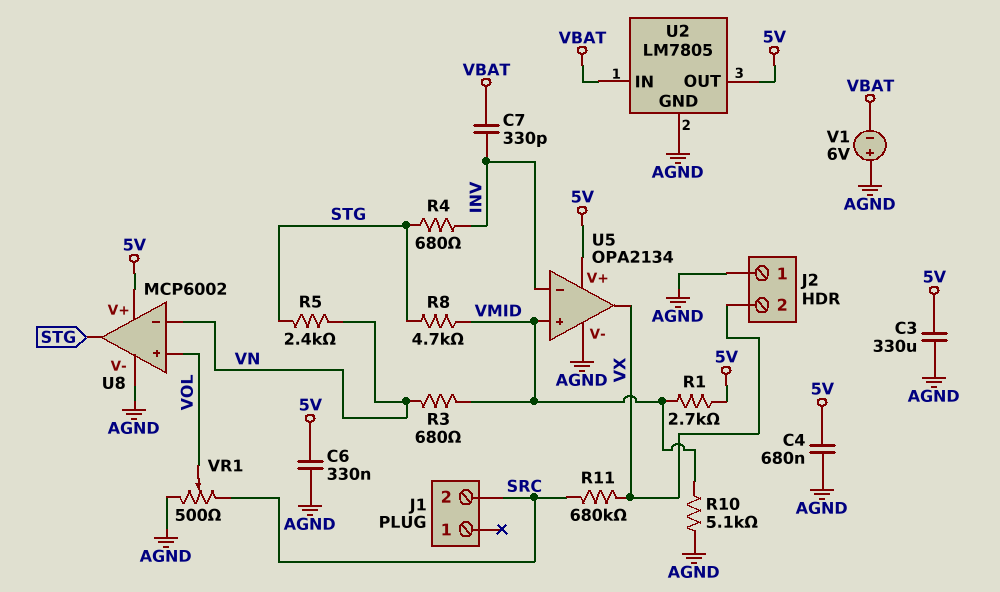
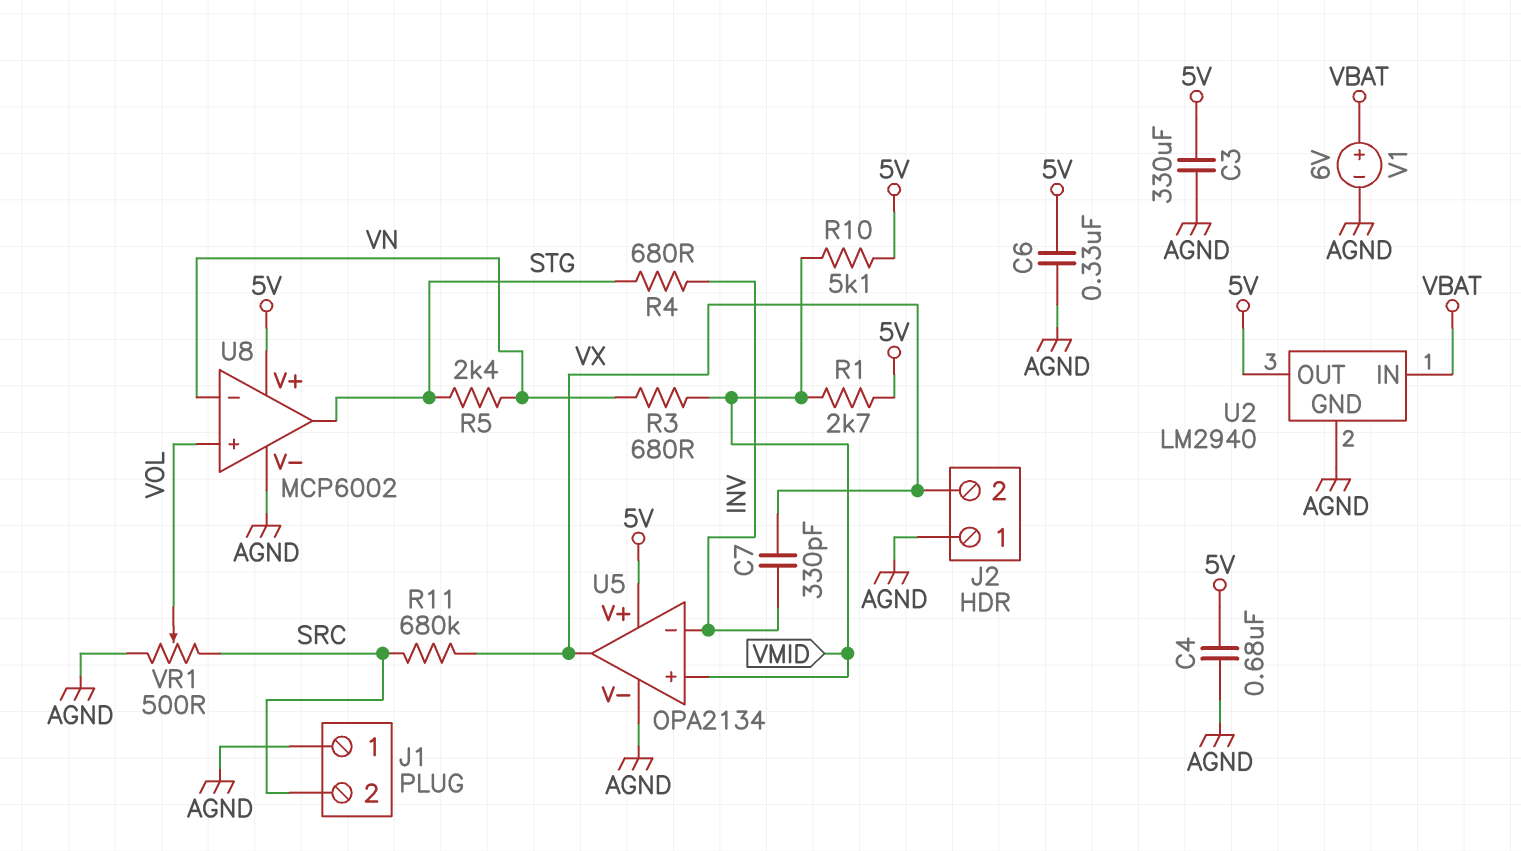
C7: 330pF (INV, VBAT) -> 330pF (INV, VX)
J1 pin 1: none -> AGND
R8: 4.7k (STG, VMID) -> none
R10: 5.1k (AGND, VMID) -> 5.1k (5V, VMID)
U2: LM7805 -> LM2940
V1: 6V (plus AGND, minus VBAT) -> 6V (plus VBAT, minus AGND)

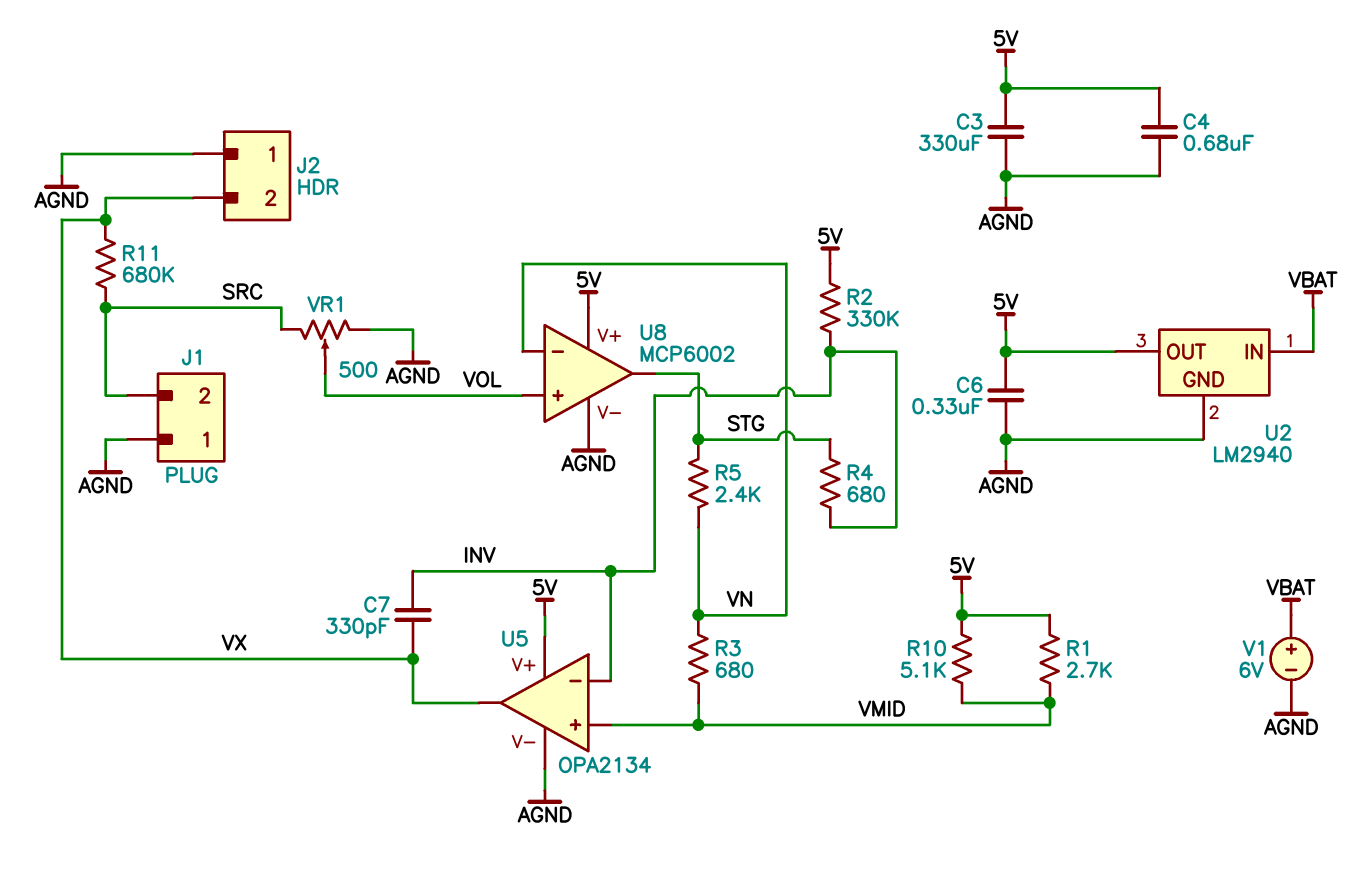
R2: none -> 330k (5V, INV)

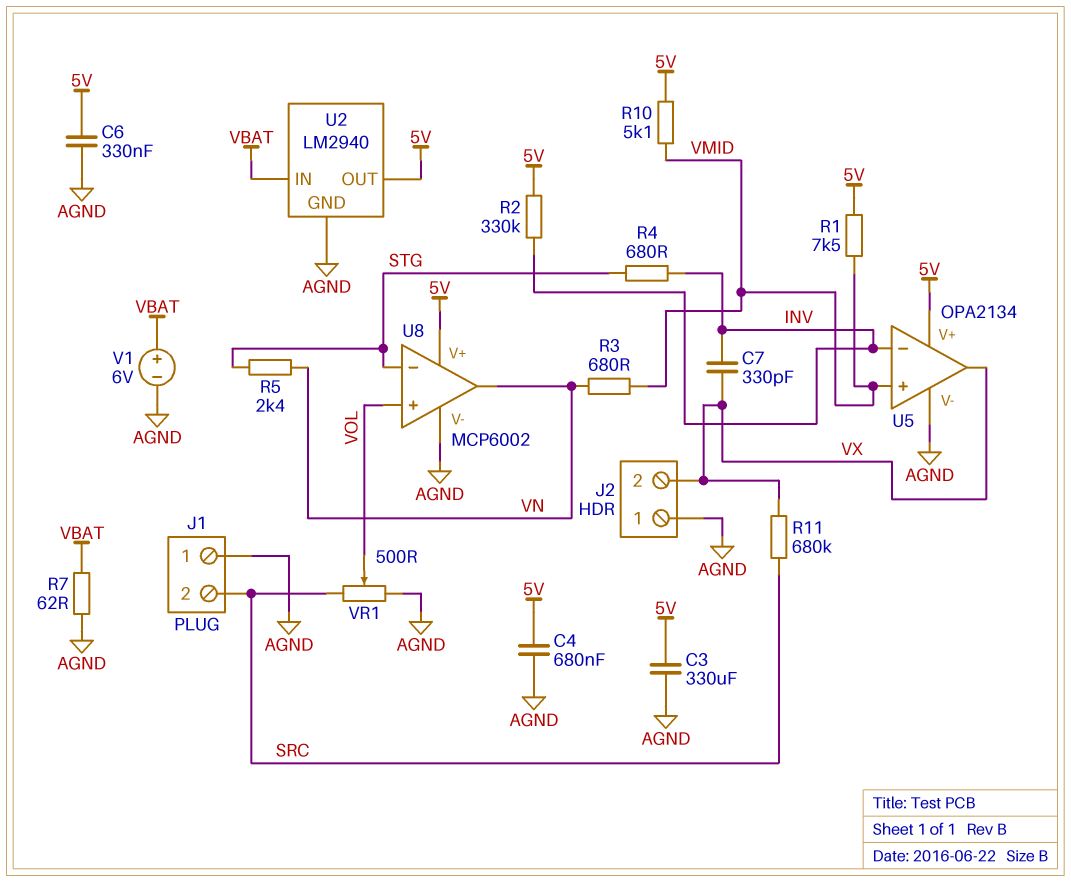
R1: 2.7k (5V, VMID) -> 7.5k (5V, VMID)
R7: none -> 62 (AGND, VBAT)
U8 pin in-: VN -> STG
U8 pin out: STG -> VN

